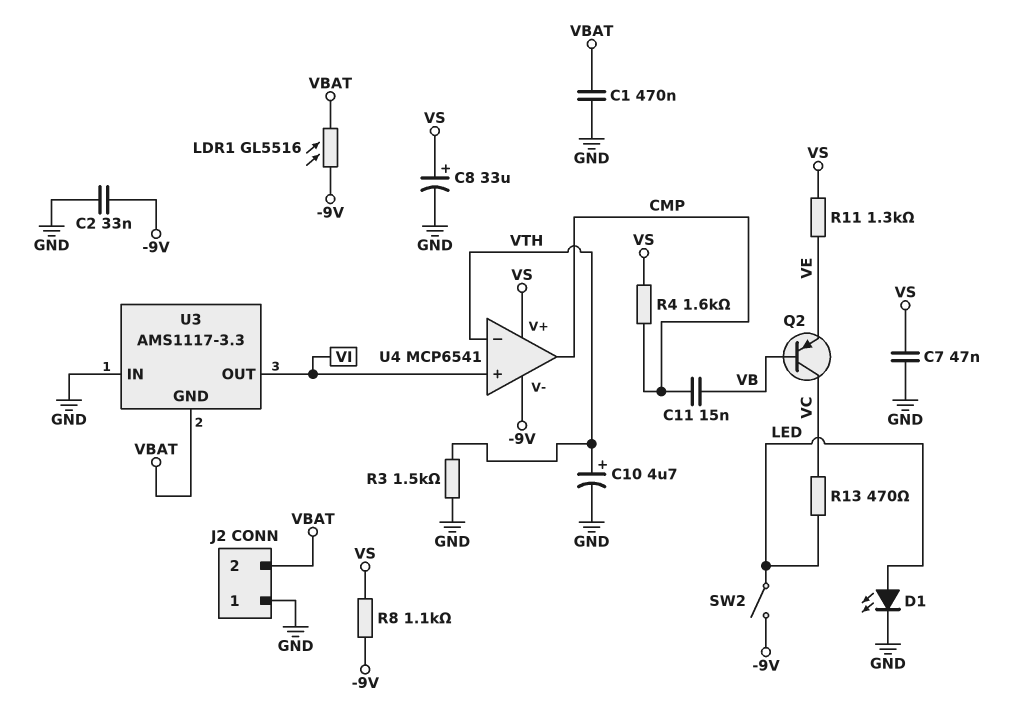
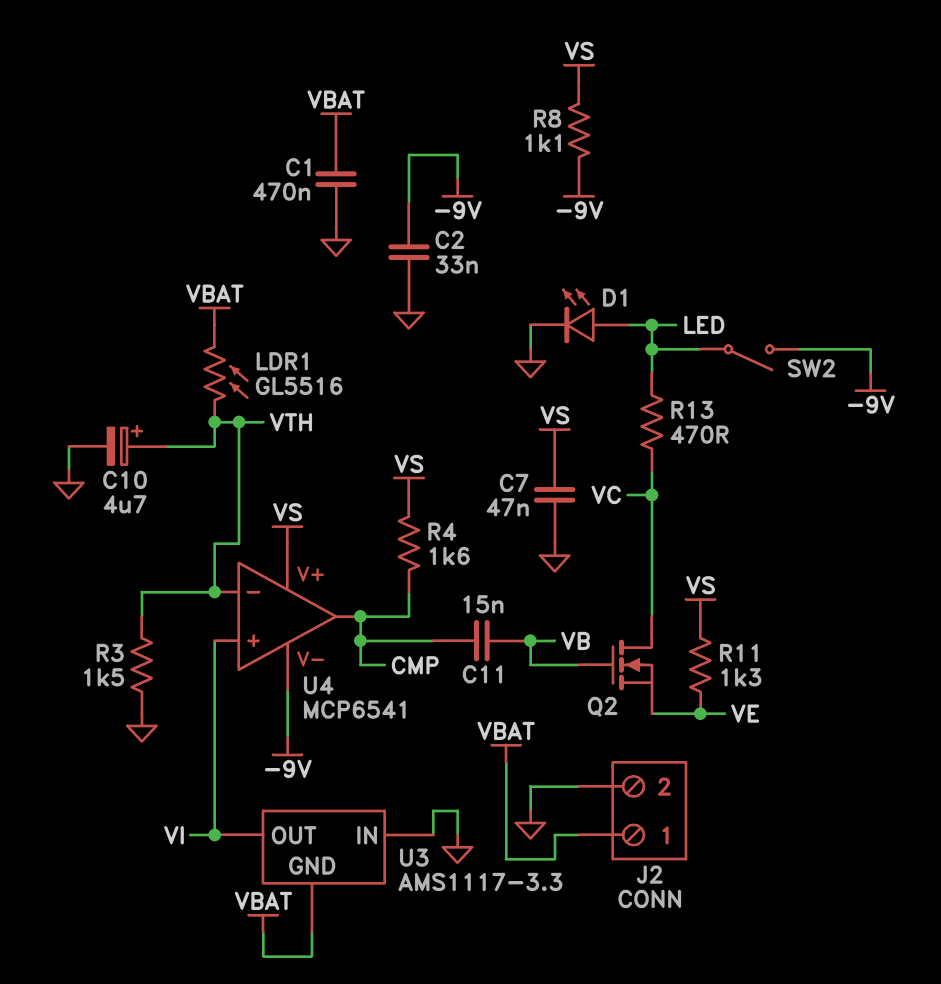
C8: 33uF (plus VS, minus GND) -> none
J2 pin 1: GND -> VBAT
J2 pin 2: VBAT -> GND
LDR1: GL5516 (-9V, VBAT) -> GL5516 (VBAT, VTH)
Q2: PNP (B VB, C VC, E VE) -> NMOS (G VB, D VC, S VE)

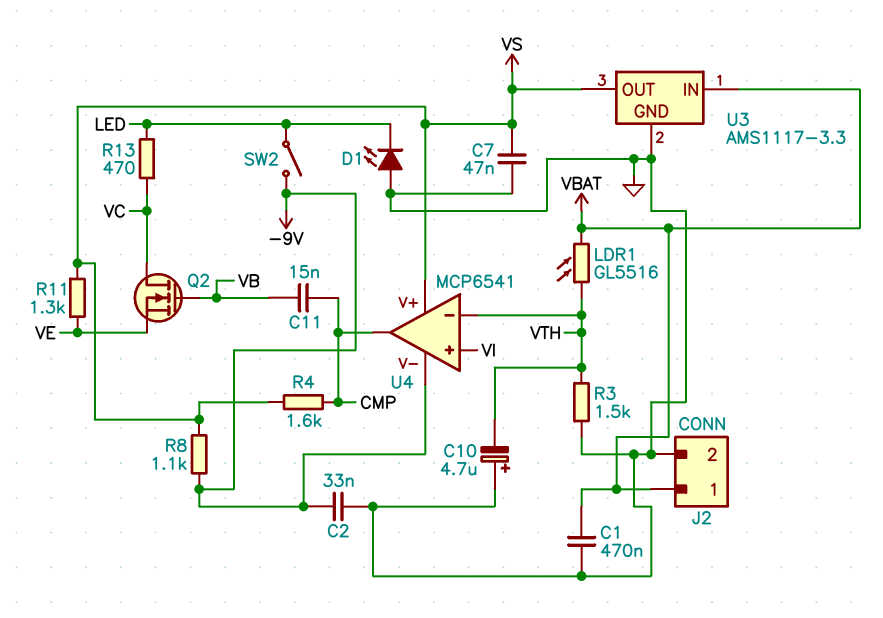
C10: 4.7uF (plus VTH, minus GND) -> 4.7uF (plus GND, minus VTH)
D1: LED (A LED, K GND) -> LED (A GND, K LED)
U3 pin GND: VBAT -> GND
U3 pin IN: GND -> VBAT
U3 pin OUT: VI -> VS

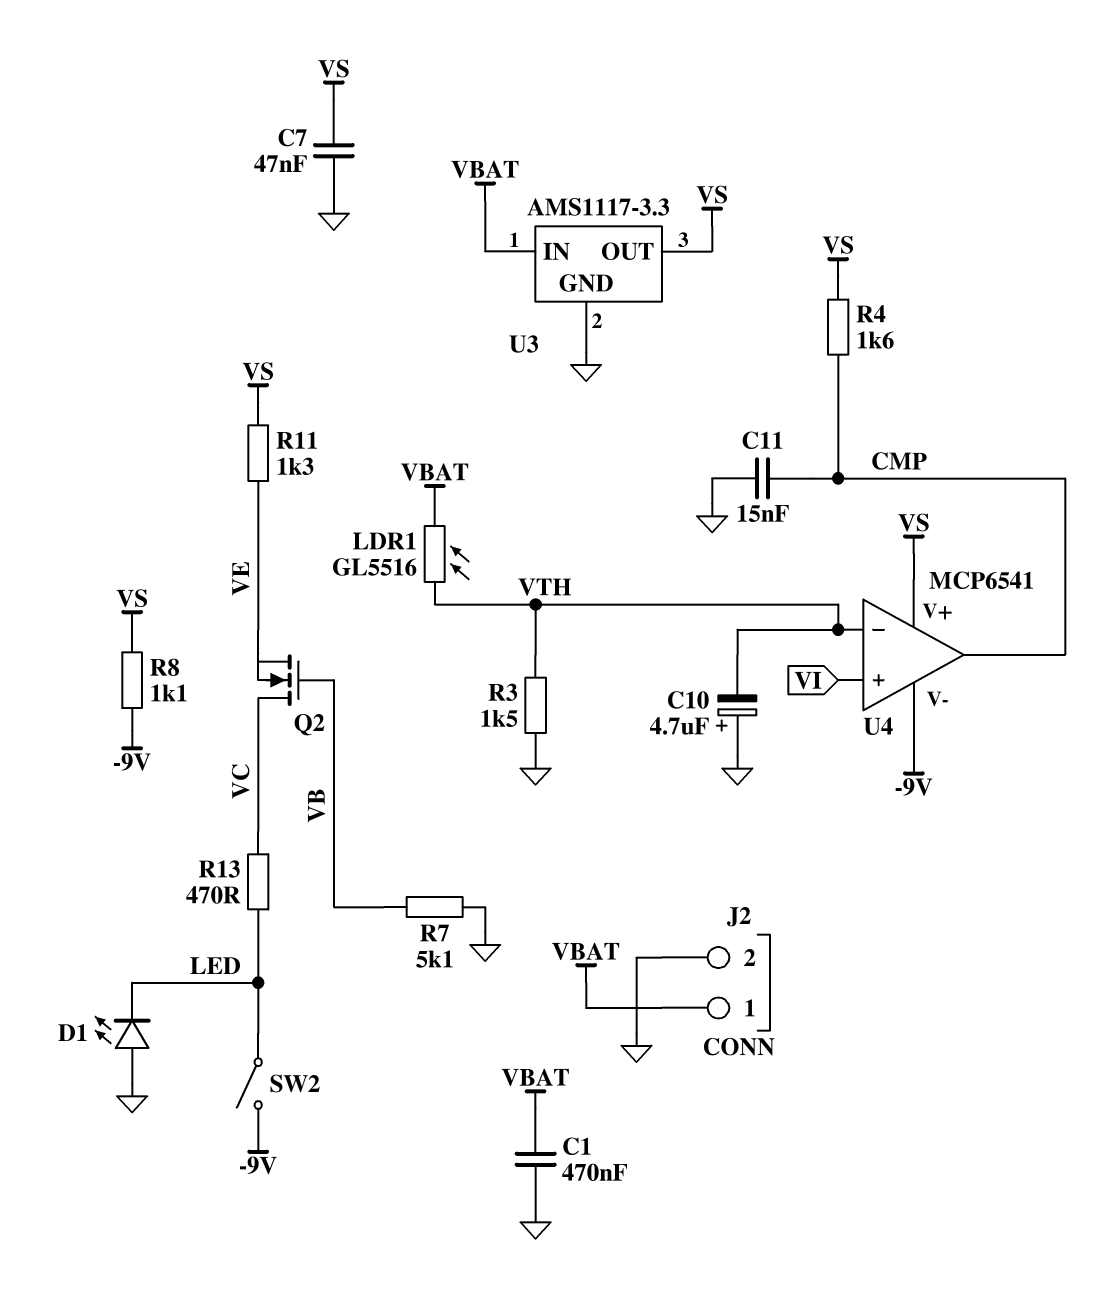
C2: 33nF (-9V, GND) -> none
C11: 15nF (CMP, VB) -> 15nF (CMP, GND)
R7: none -> 5.1k (GND, VB)

